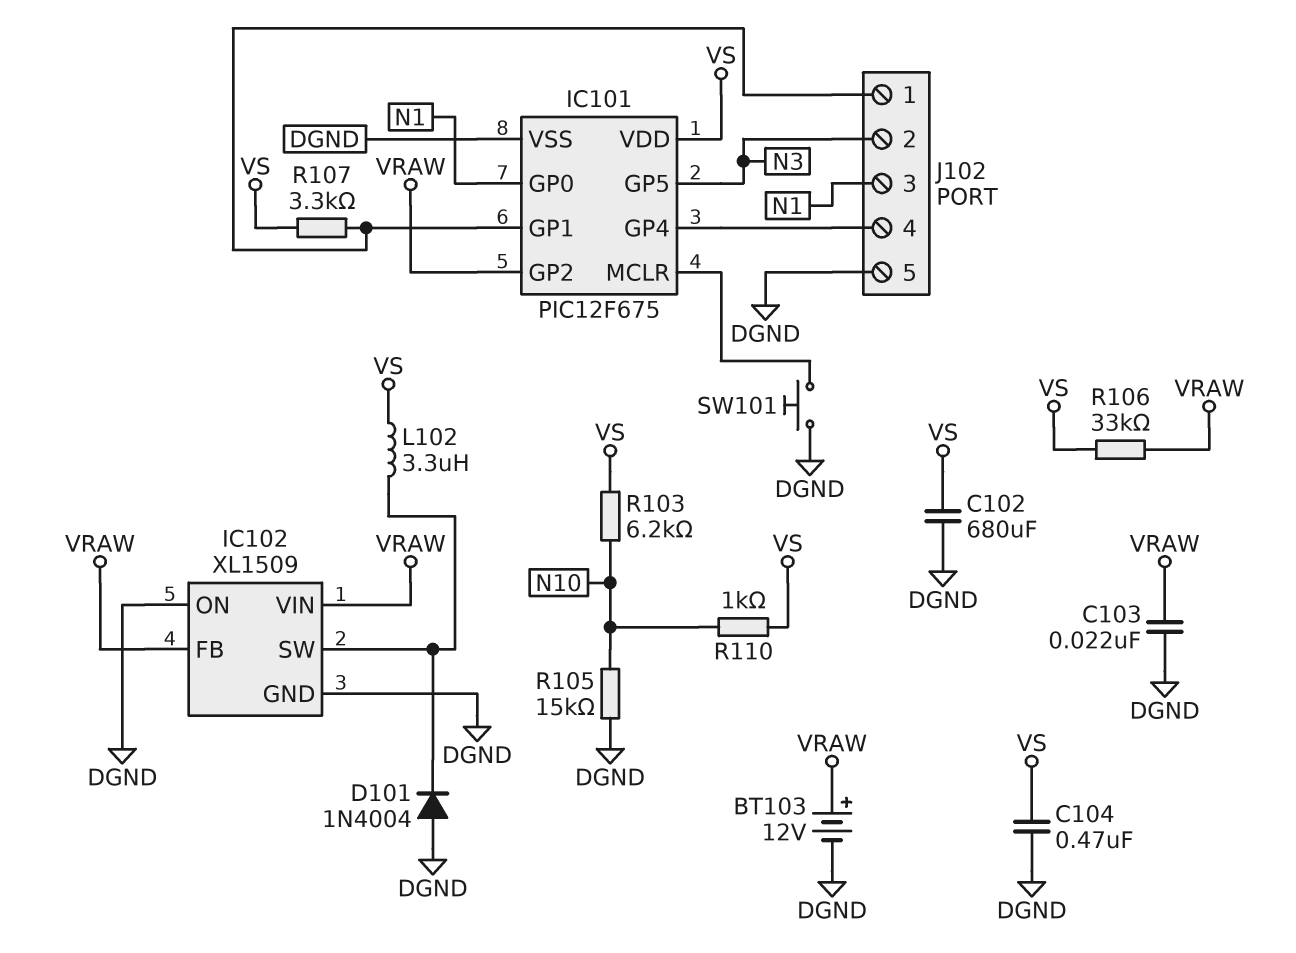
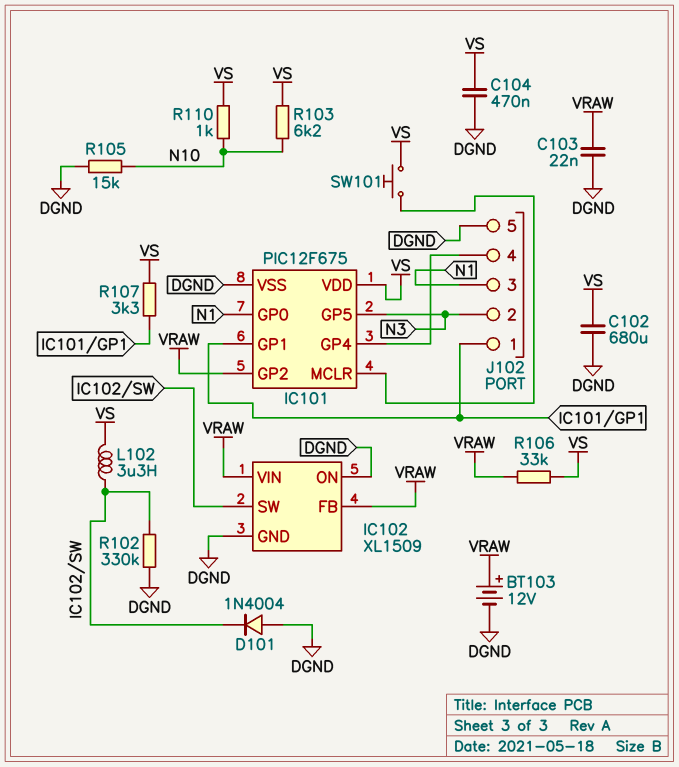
R102: none -> 330k (DGND, IC102/SW)
SW101: button (DGND, IC101/MCLR) -> button (IC101/MCLR, VS)

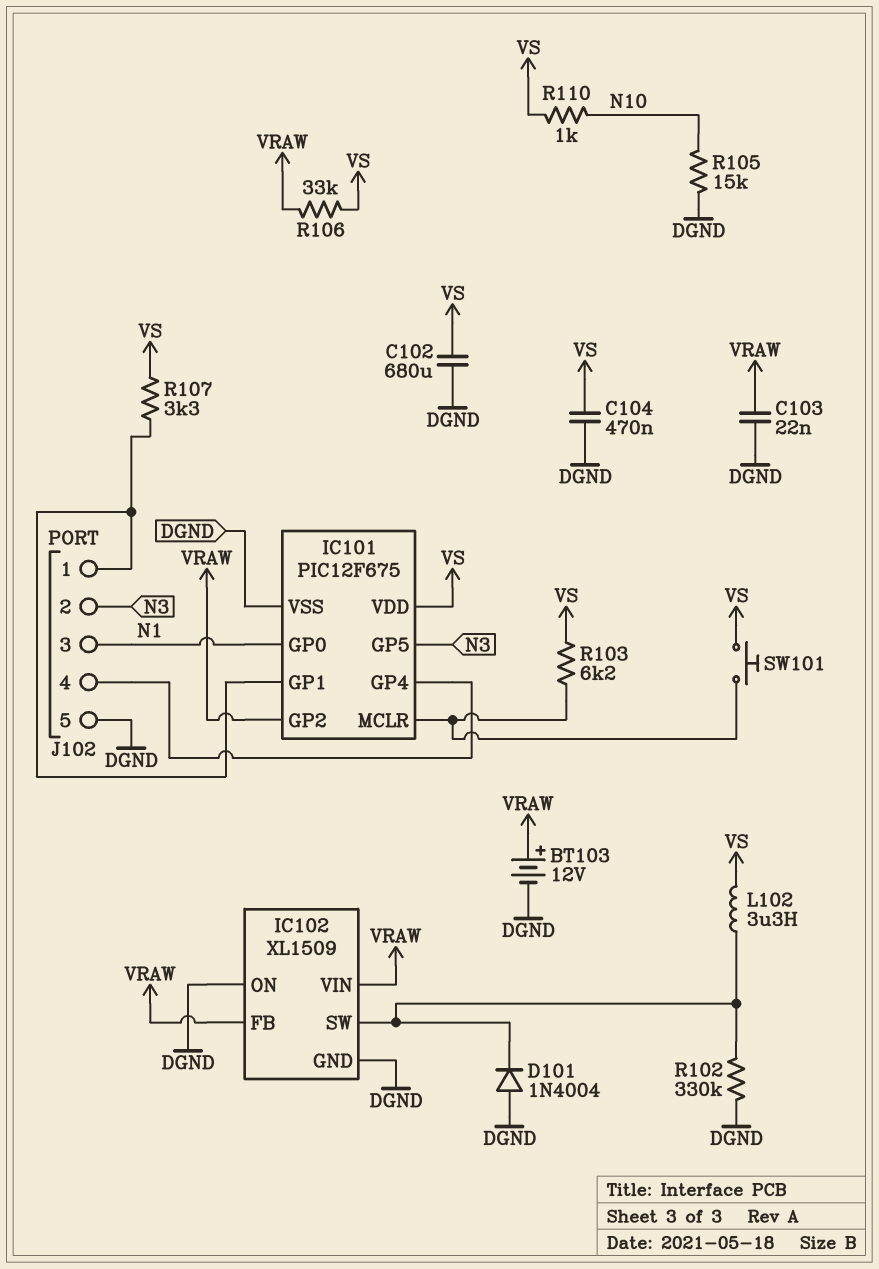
R103: 6.2k (N10, VS) -> 6.2k (IC101/MCLR, VS)

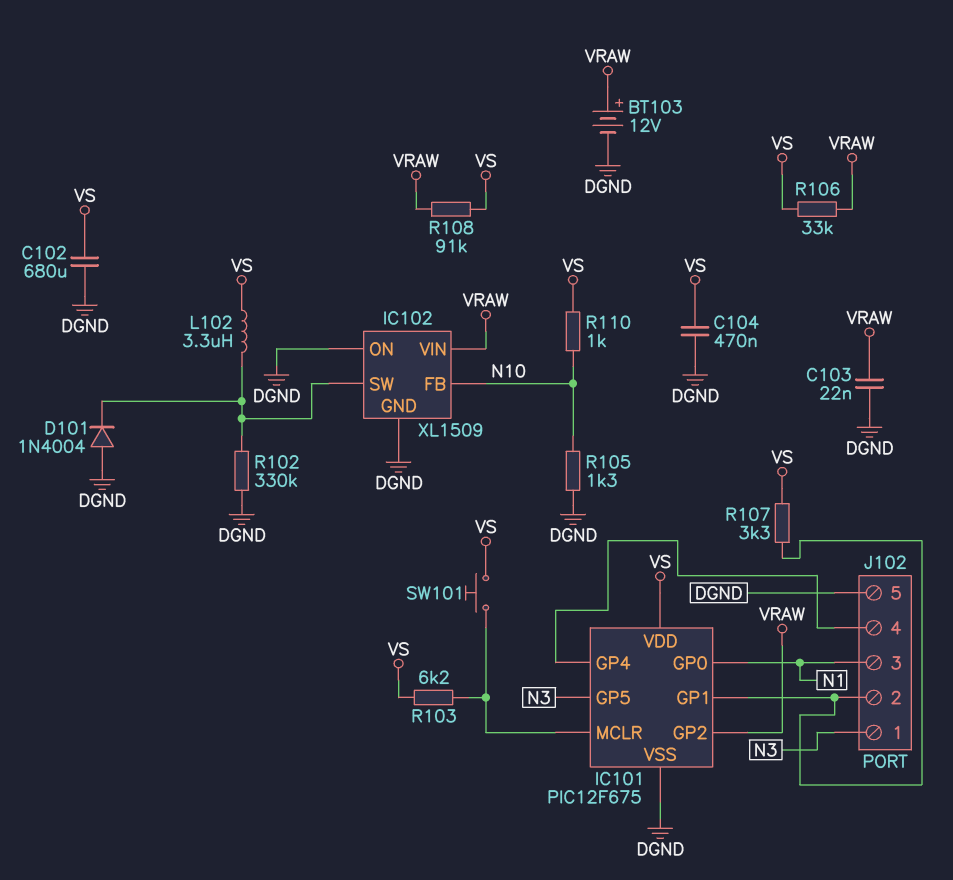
IC102 pin FB: VRAW -> N10
J102 pin 1: IC101/GP1 -> N3
J102 pin 2: N3 -> IC101/GP1
R105: 15k (DGND, N10) -> 1.3k (DGND, N10)
R108: none -> 91k (VRAW, VS)

